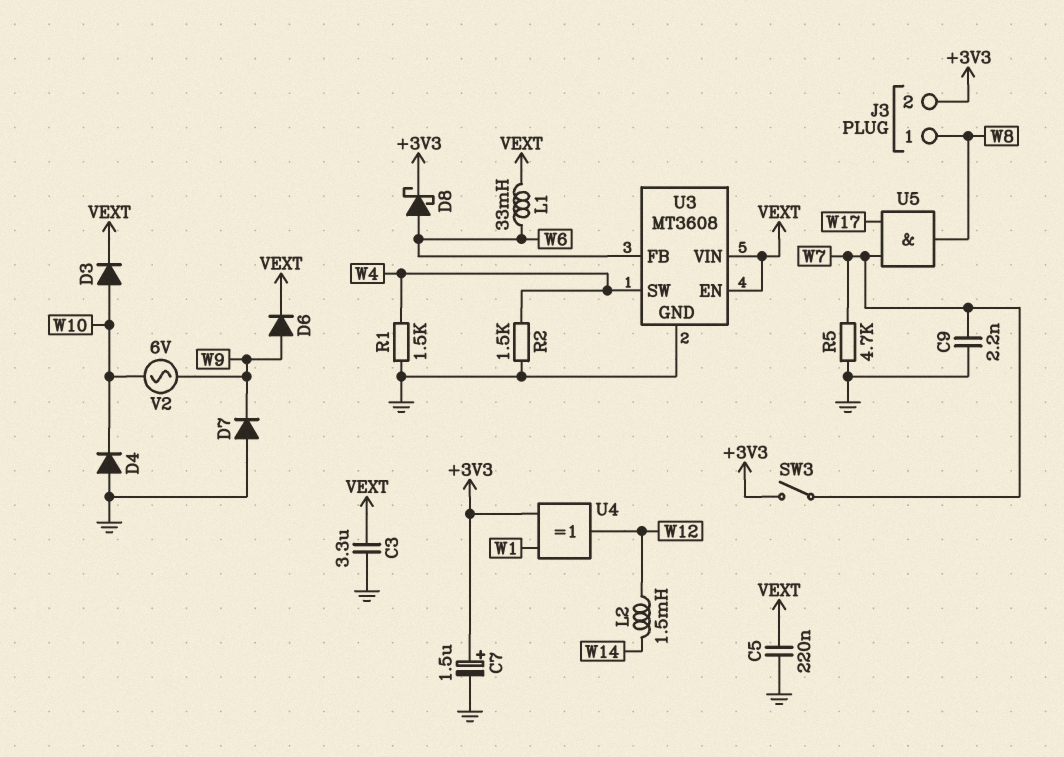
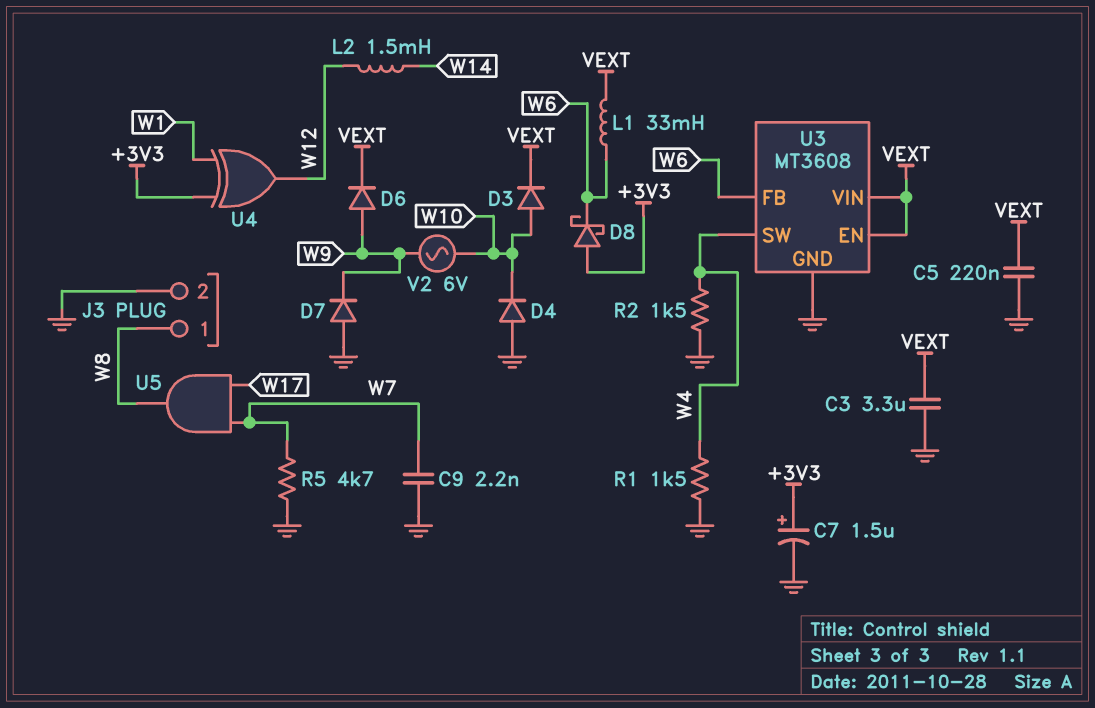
D8: schottky (A W6, K +3V3) -> schottky (A +3V3, K W6)
J3 pin 2: +3V3 -> GND
SW3: switch (+3V3, W7) -> none

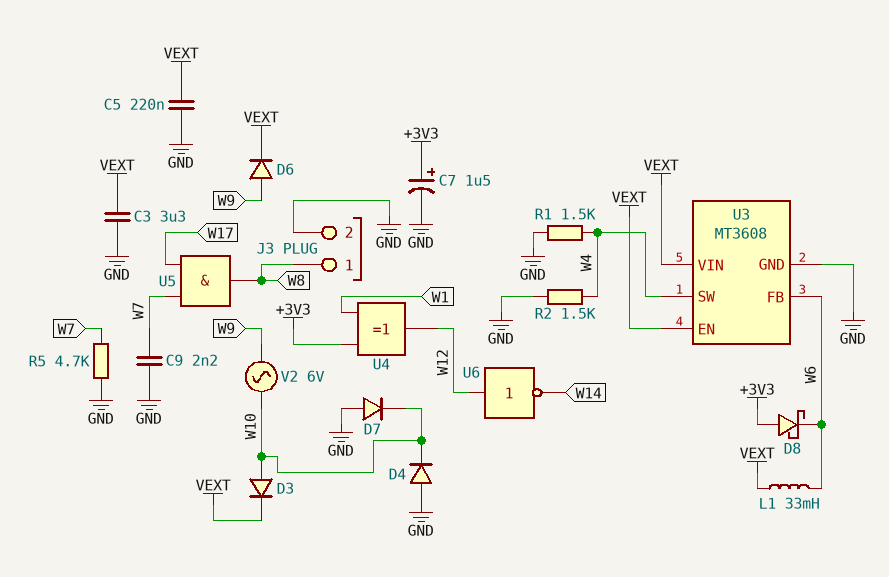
D7: diode (A GND, K W9) -> diode (A GND, K W10)
L2: 1.5mH (W12, W14) -> none
U6: none -> NOT (in W12, out W14)

